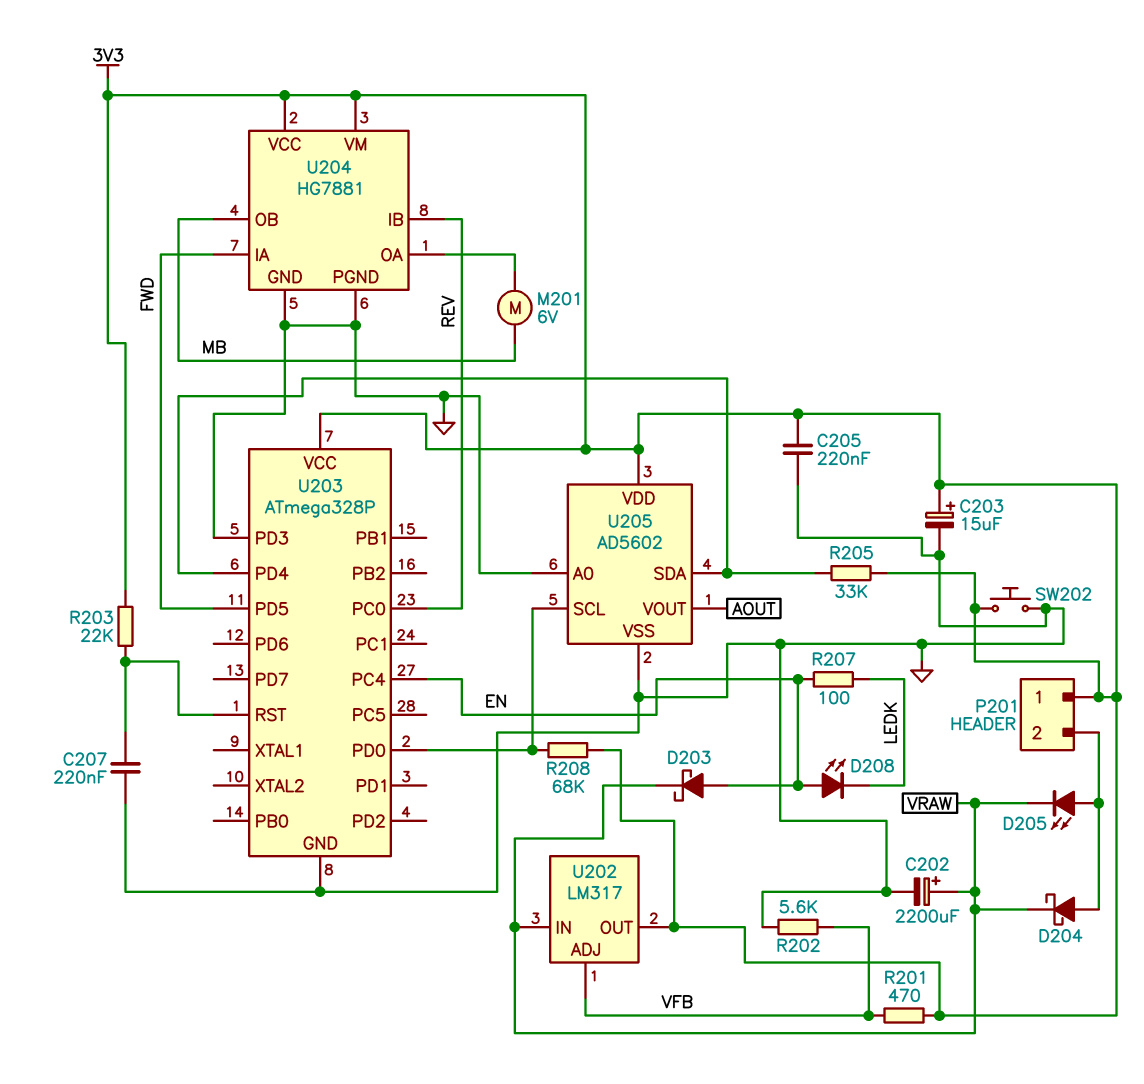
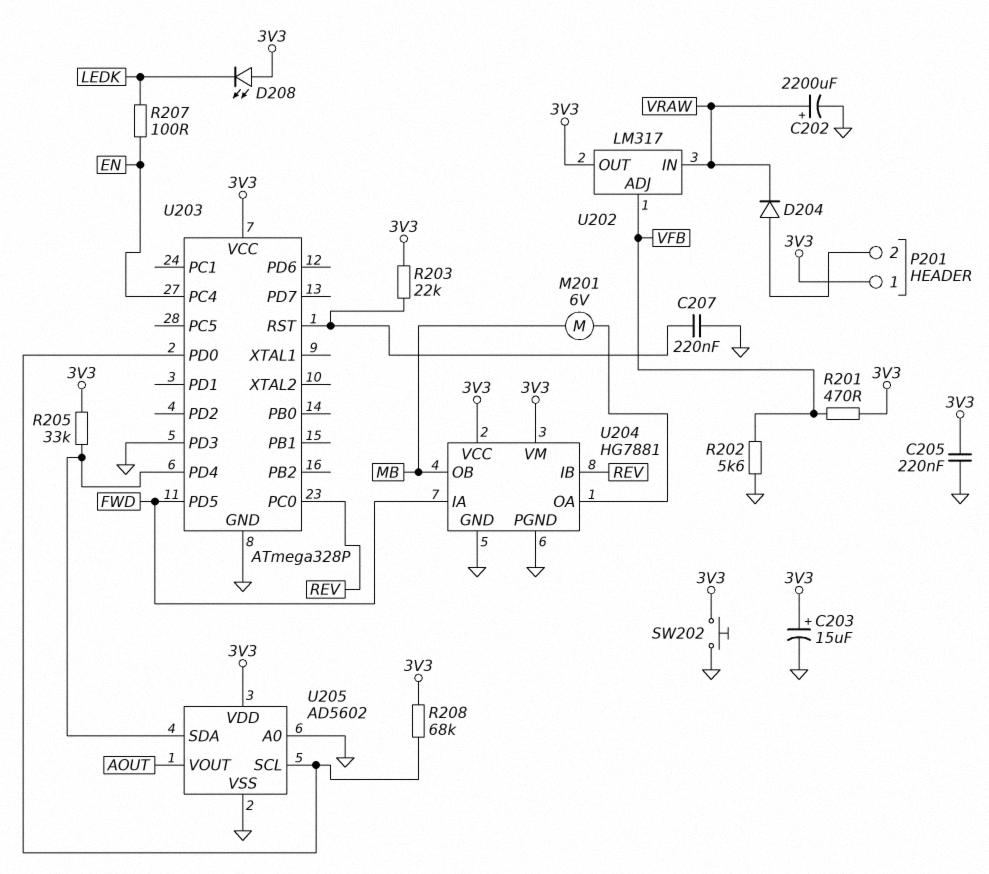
D203: schottky (A EN, K VRAW) -> none
D204: schottky (A P201/2, K VRAW) -> diode (A P201/2, K VRAW)
D205: LED (A P201/2, K VRAW) -> none
D208: LED (A EN, K LEDK) -> LED (A 3V3, K LEDK)

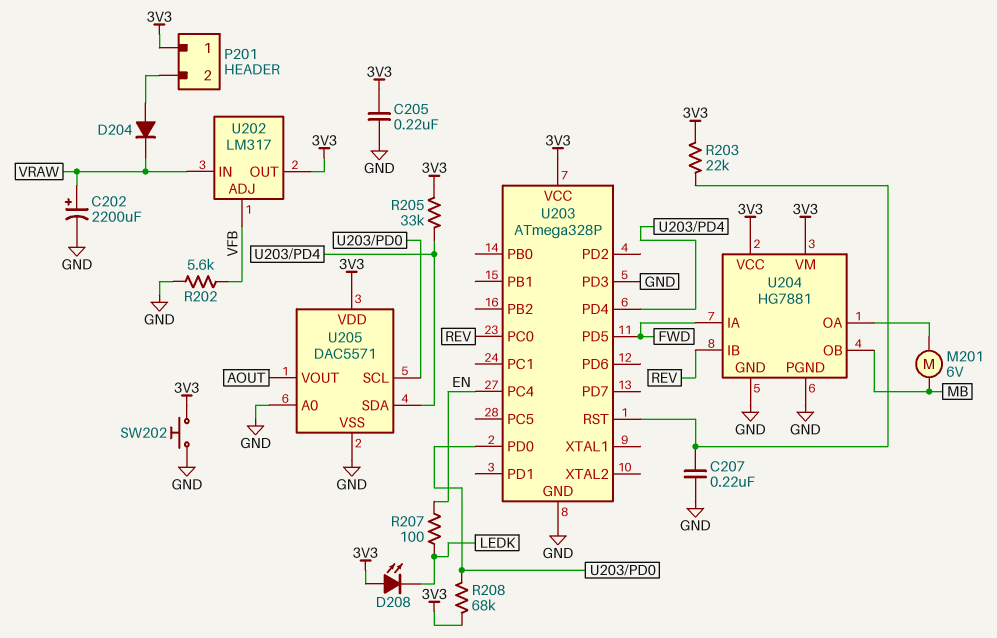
C203: 15uF (plus 3V3, minus GND) -> none
R201: 470 (3V3, VFB) -> none
U205: AD5602 -> DAC5571

